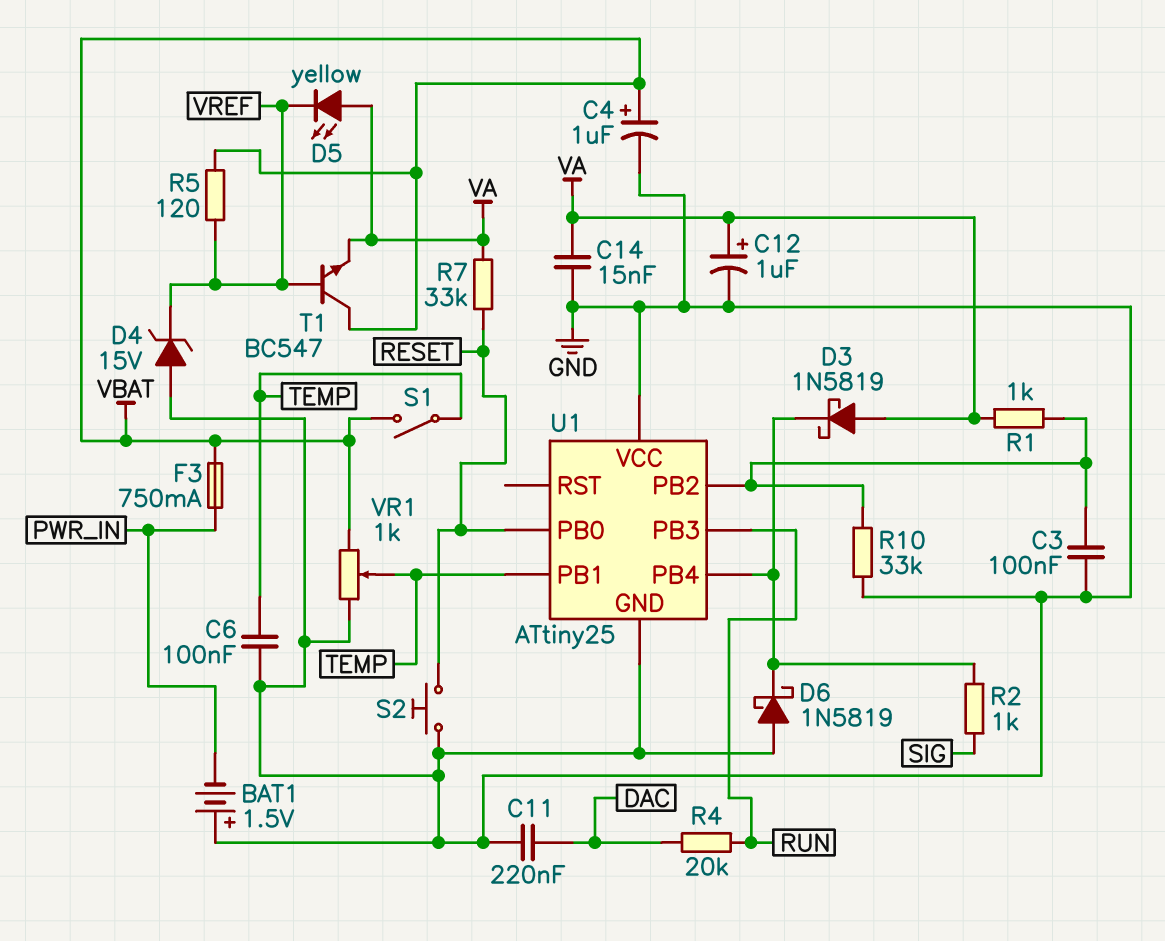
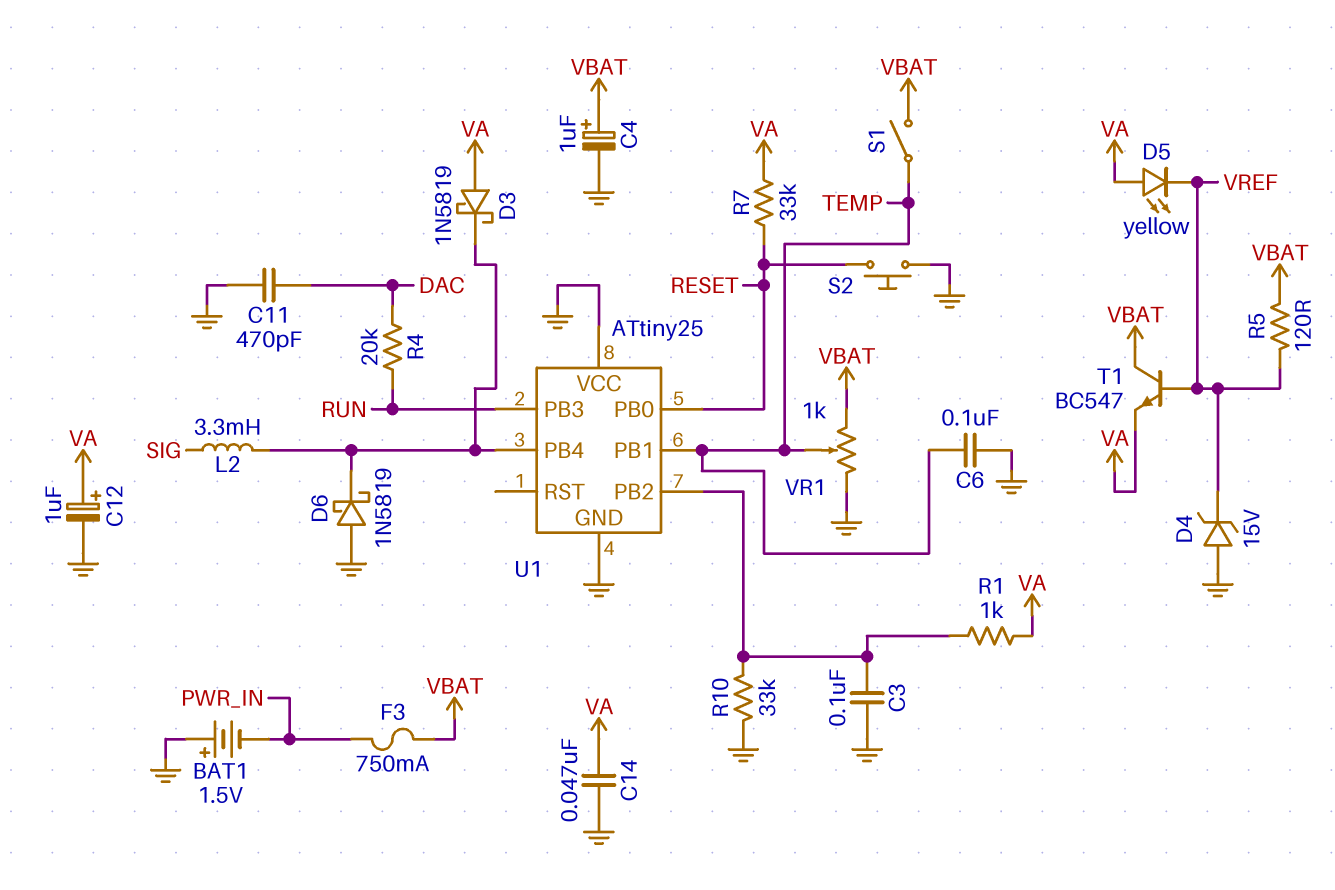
C11: 220nF (DAC, GND) -> 470pF (DAC, GND)
C14: 15nF (GND, VA) -> 47nF (GND, VA)
L2: none -> 3.3mH (SIG, U1/PB4)
R2: 1k (SIG, U1/PB4) -> none

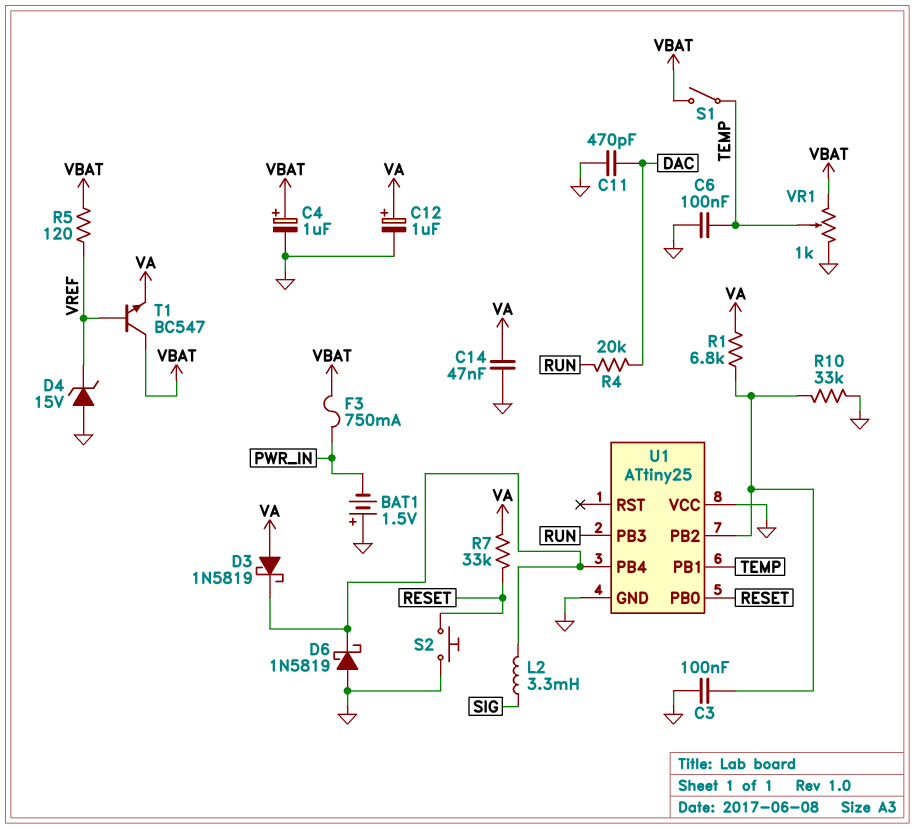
D5: LED yellow (A VA, K VREF) -> none
R1: 1k (U1/PB2, VA) -> 6.8k (U1/PB2, VA)

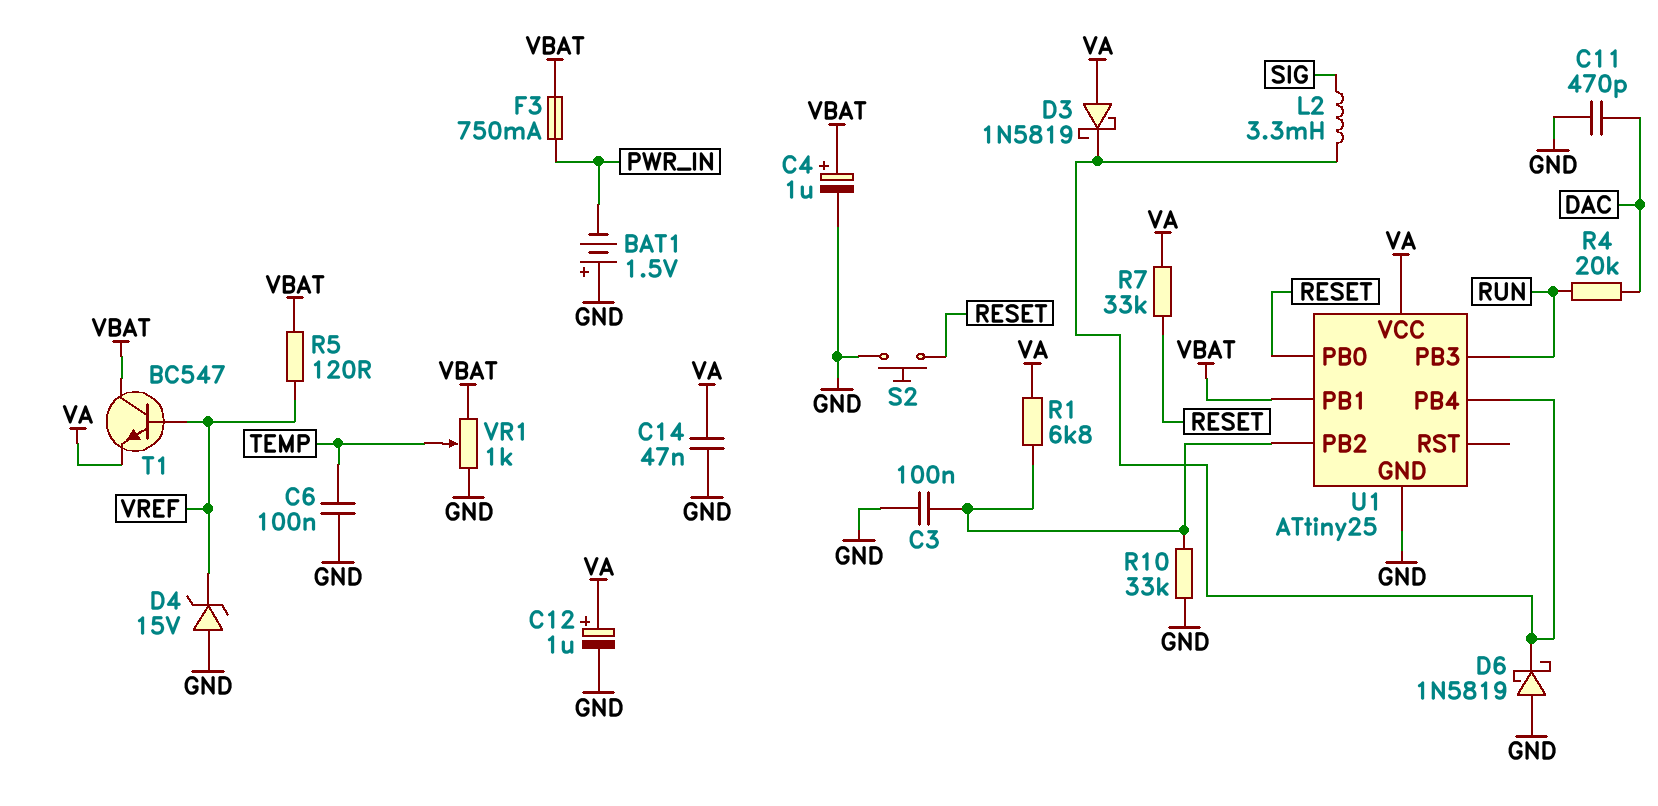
S1: switch (TEMP, VBAT) -> none
U1 pin PB1: TEMP -> VBAT
U1 pin VCC: GND -> VA

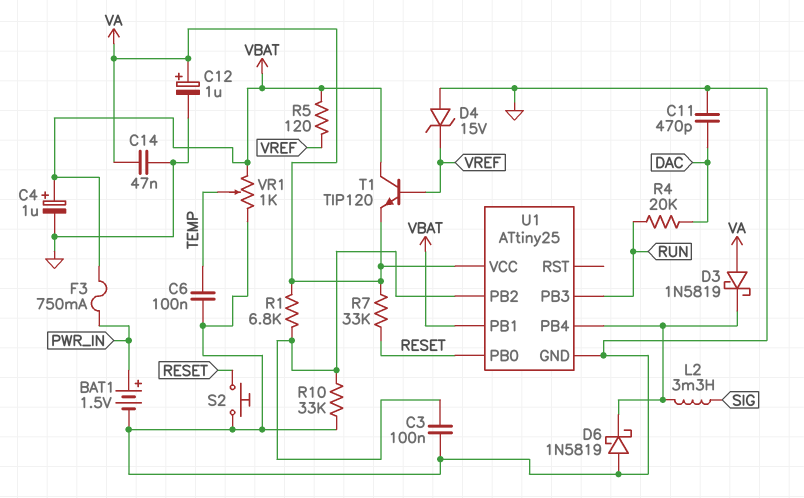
BAT1: 1.5V (plus GND, minus PWR_IN) -> 1.5V (plus PWR_IN, minus GND)
T1: NPN BC547 (B VREF, C VBAT, E VA) -> NPN TIP120 (B VREF, C VBAT, E VA)

